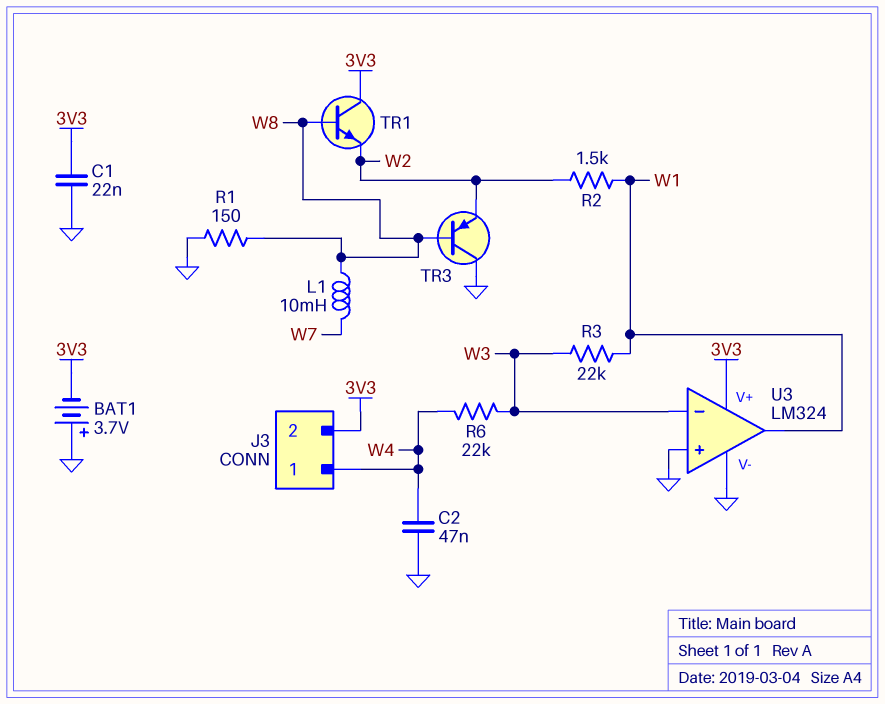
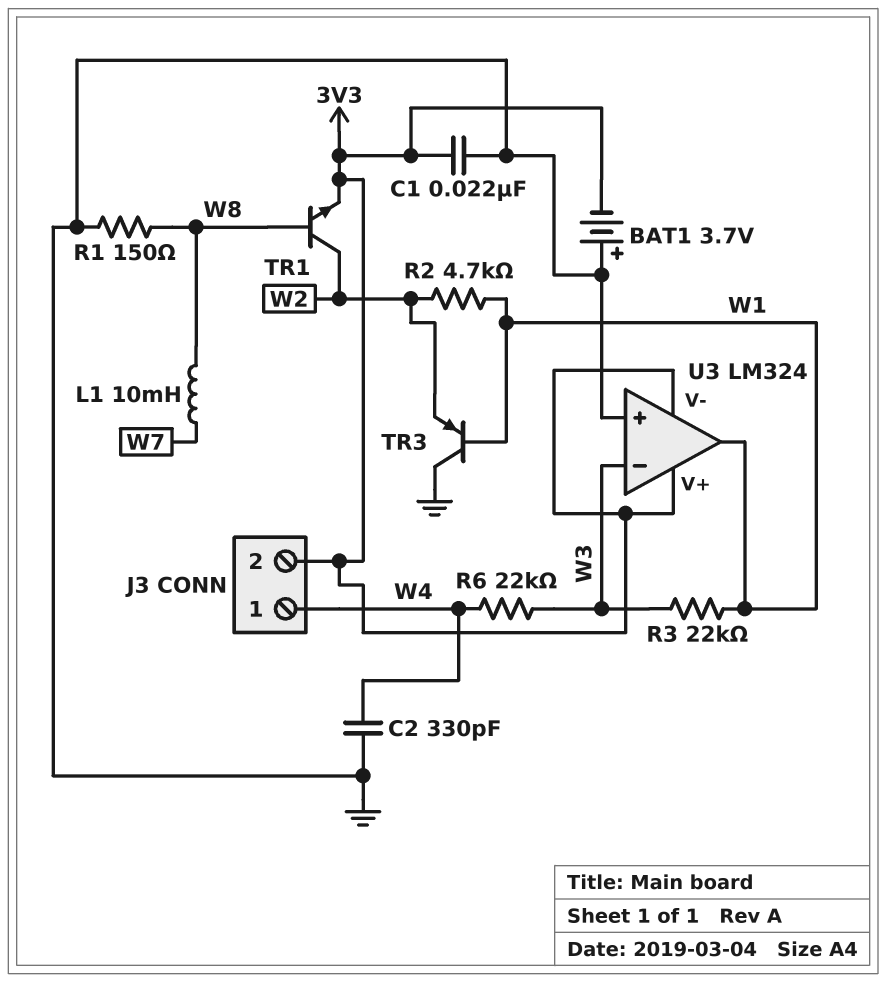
C2: 47nF (GND, W4) -> 330pF (GND, W4)
R2: 1.5k (W1, W2) -> 4.7k (W1, W2)
TR1: NPN (B W8, C 3V3, E W2) -> NPN (B W8, C W2, E 3V3)
TR3: PNP (B W8, C GND, E W2) -> PNP (B W1, C GND, E W2)
U3 pin V-: GND -> 3V3

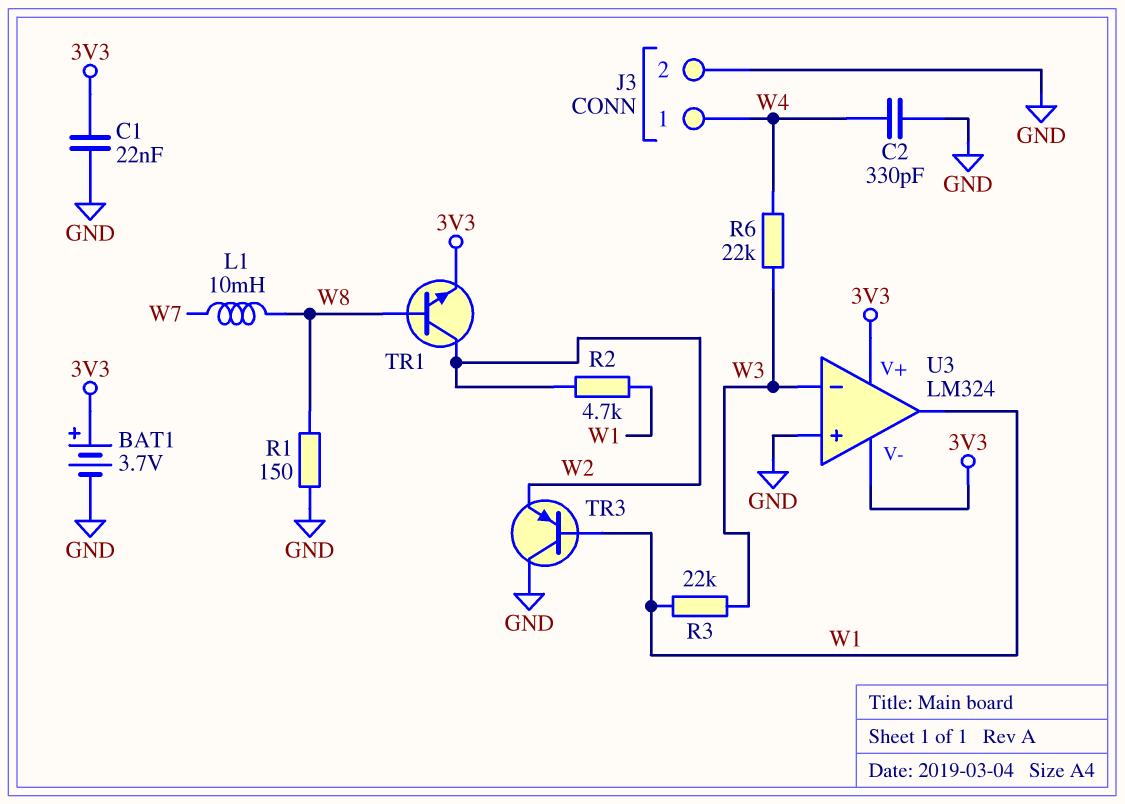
BAT1: 3.7V (plus GND, minus 3V3) -> 3.7V (plus 3V3, minus GND)
J3 pin 2: 3V3 -> GND

